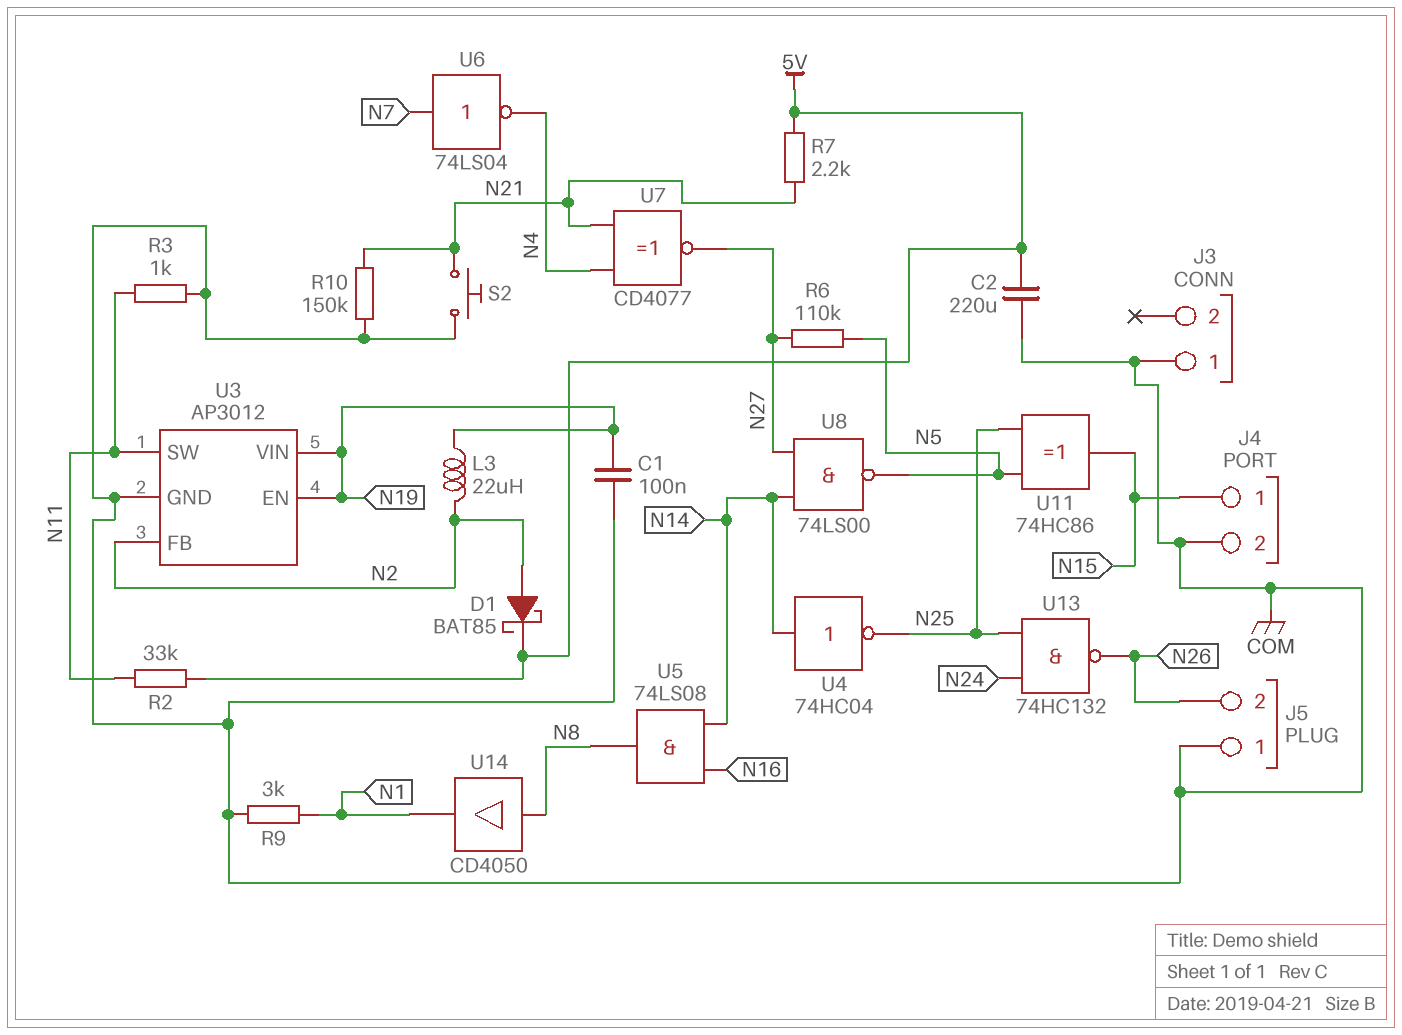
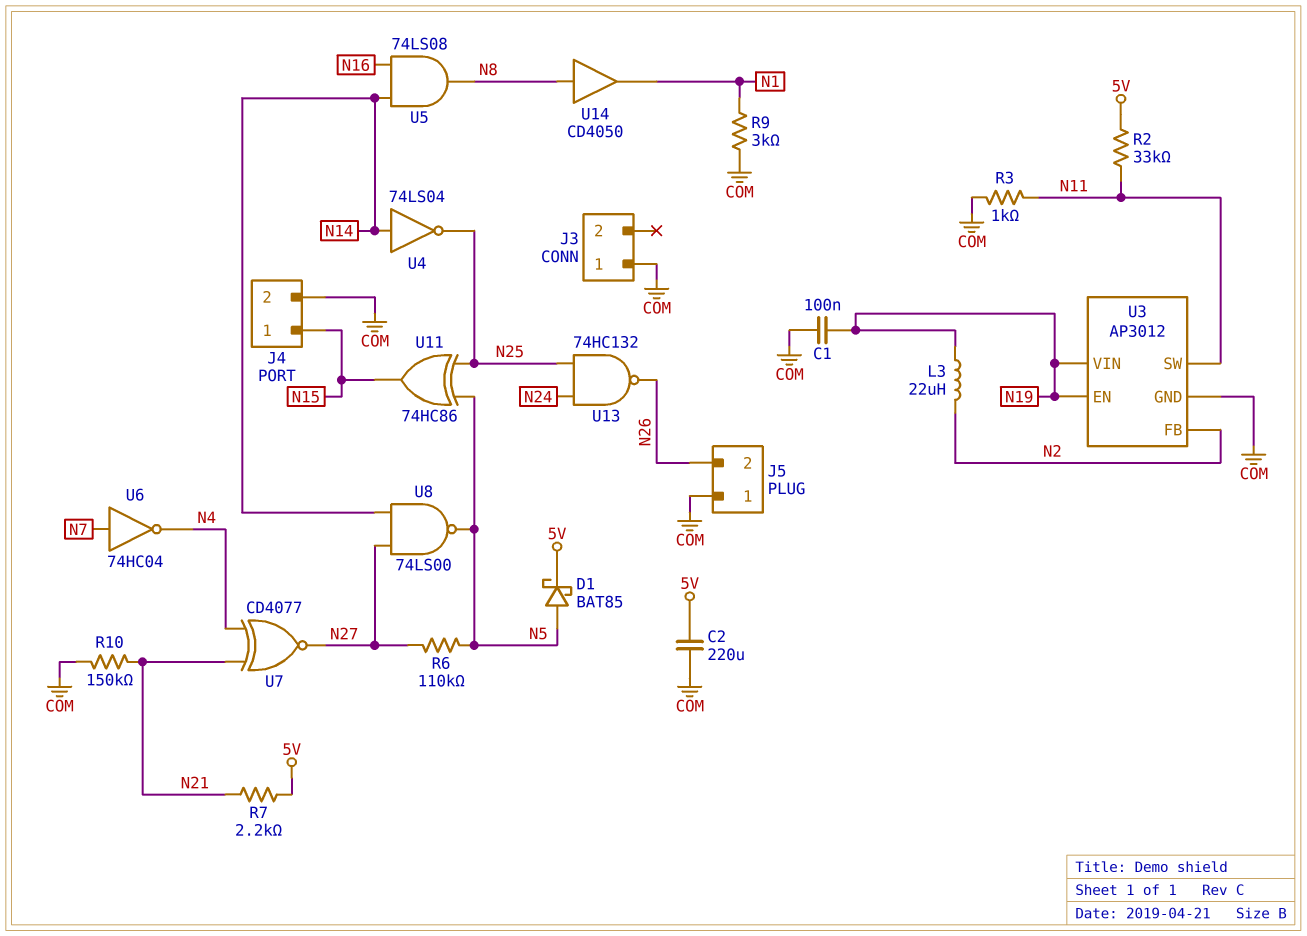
D1: schottky BAT85 (A N2, K 5V) -> schottky BAT85 (A N5, K 5V)
S2: button (COM, N21) -> none
U4: NOT 74HC04 (in N14, out N25) -> NOT 74LS04 (in N14, out N25)
U6: NOT 74LS04 (in N7, out N4) -> NOT 74HC04 (in N7, out N4)

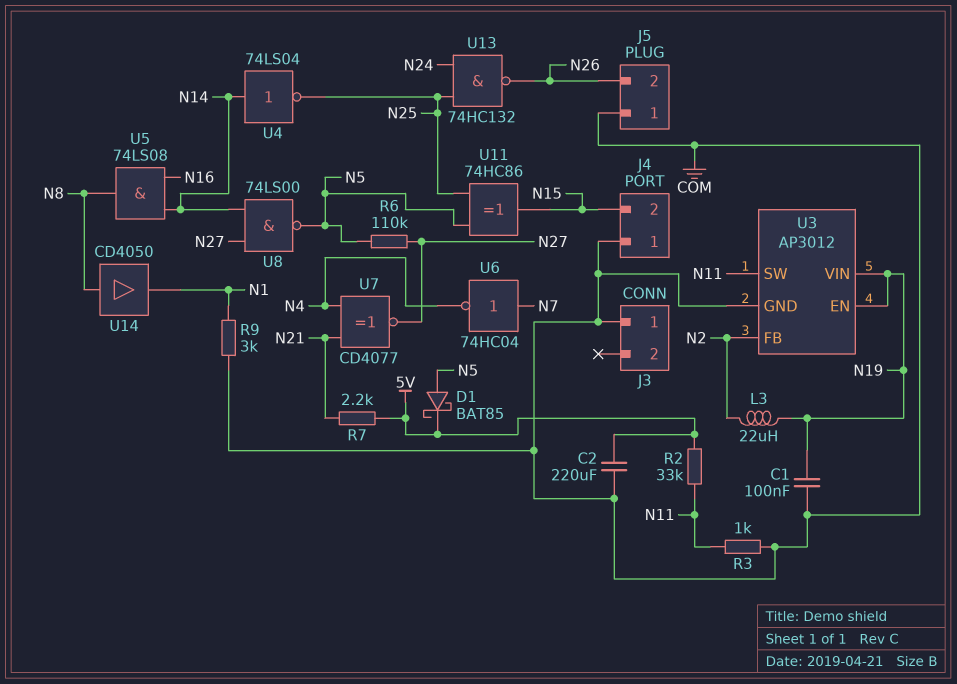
J4 pin 1: N15 -> COM
J4 pin 2: COM -> N15
R10: 150k (COM, N21) -> none

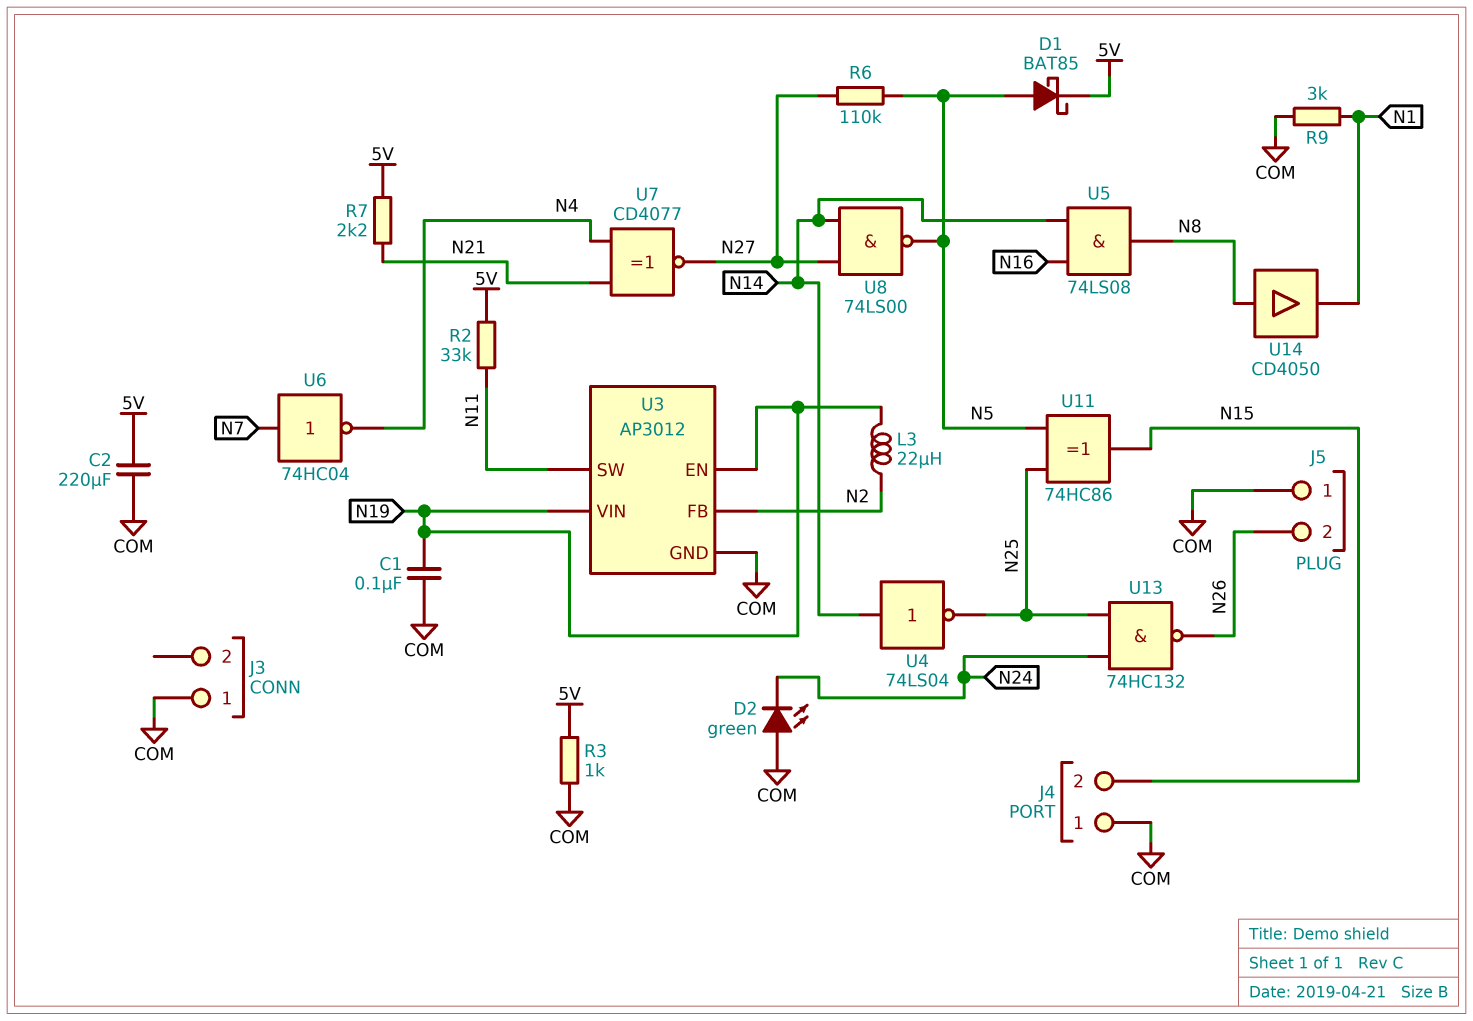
D2: none -> LED green (A COM, K N24)
R3: 1k (COM, N11) -> 1k (5V, COM)

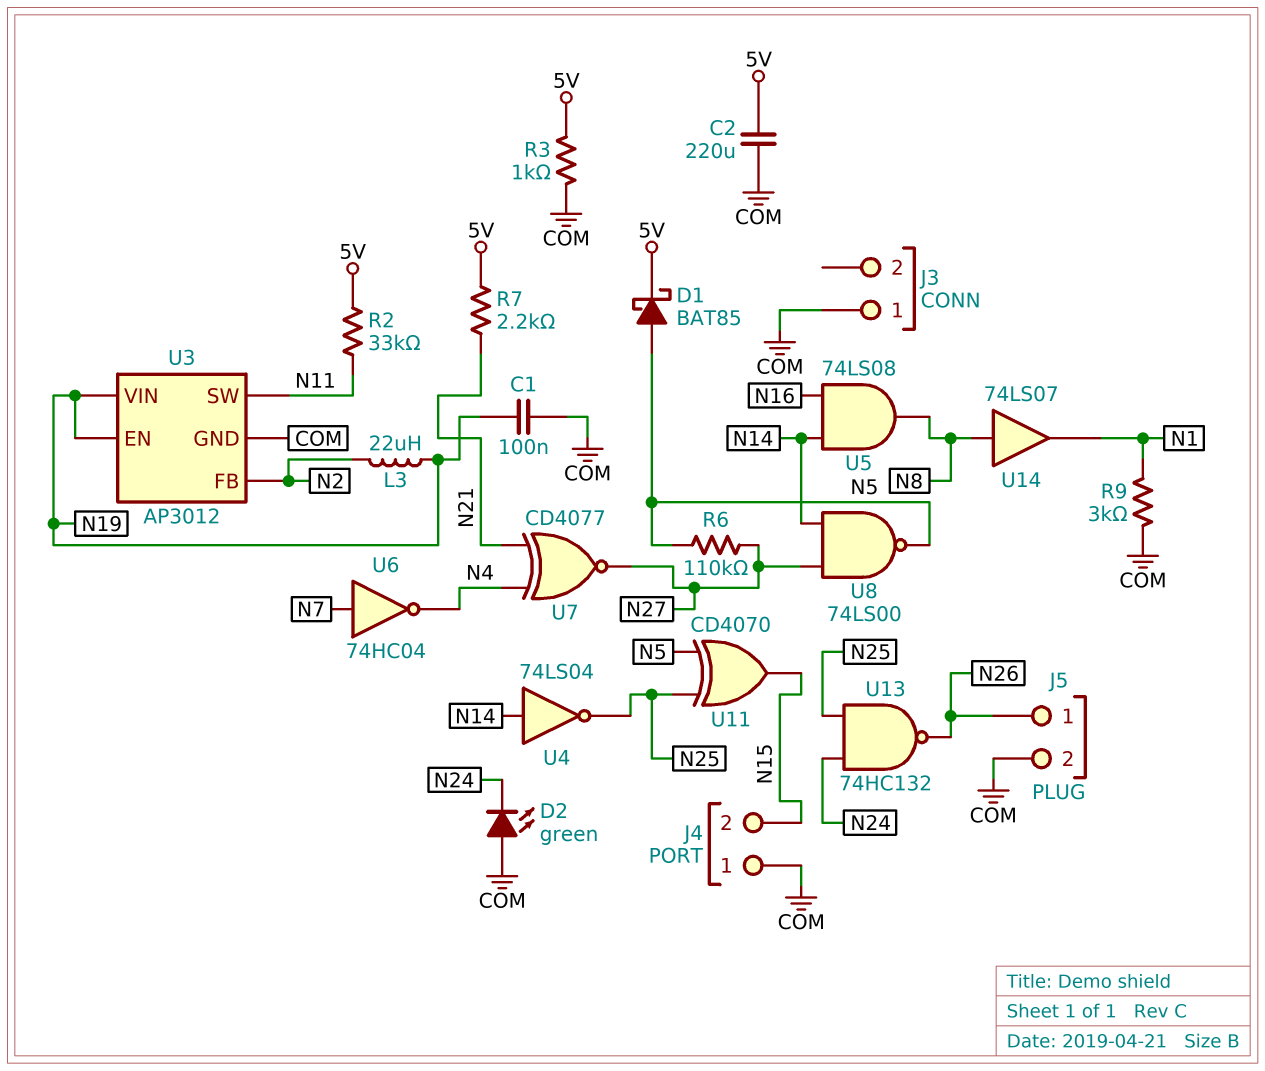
J5 pin 1: COM -> N26
J5 pin 2: N26 -> COM
U11: XOR 74HC86 (in N5, in N25, out N15) -> XOR CD4070 (in N5, in N25, out N15)
U14: buffer CD4050 (in N8, out N1) -> buffer 74LS07 (in N8, out N1)

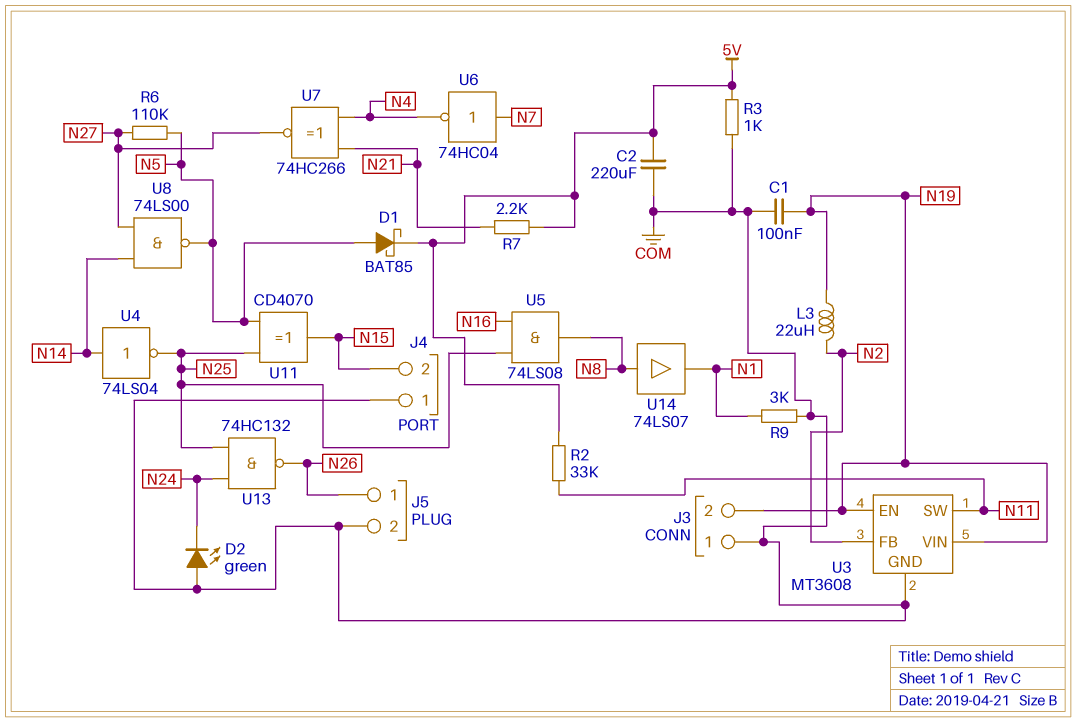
J3 pin 2: none -> N19
U3: AP3012 -> MT3608
U5: AND 74LS08 (in N14, in N16, out N8) -> AND 74LS08 (in N16, in N25, out N8)
U7: XNOR CD4077 (in N4, in N21, out N27) -> XNOR 74HC266 (in N4, in N21, out N27)

